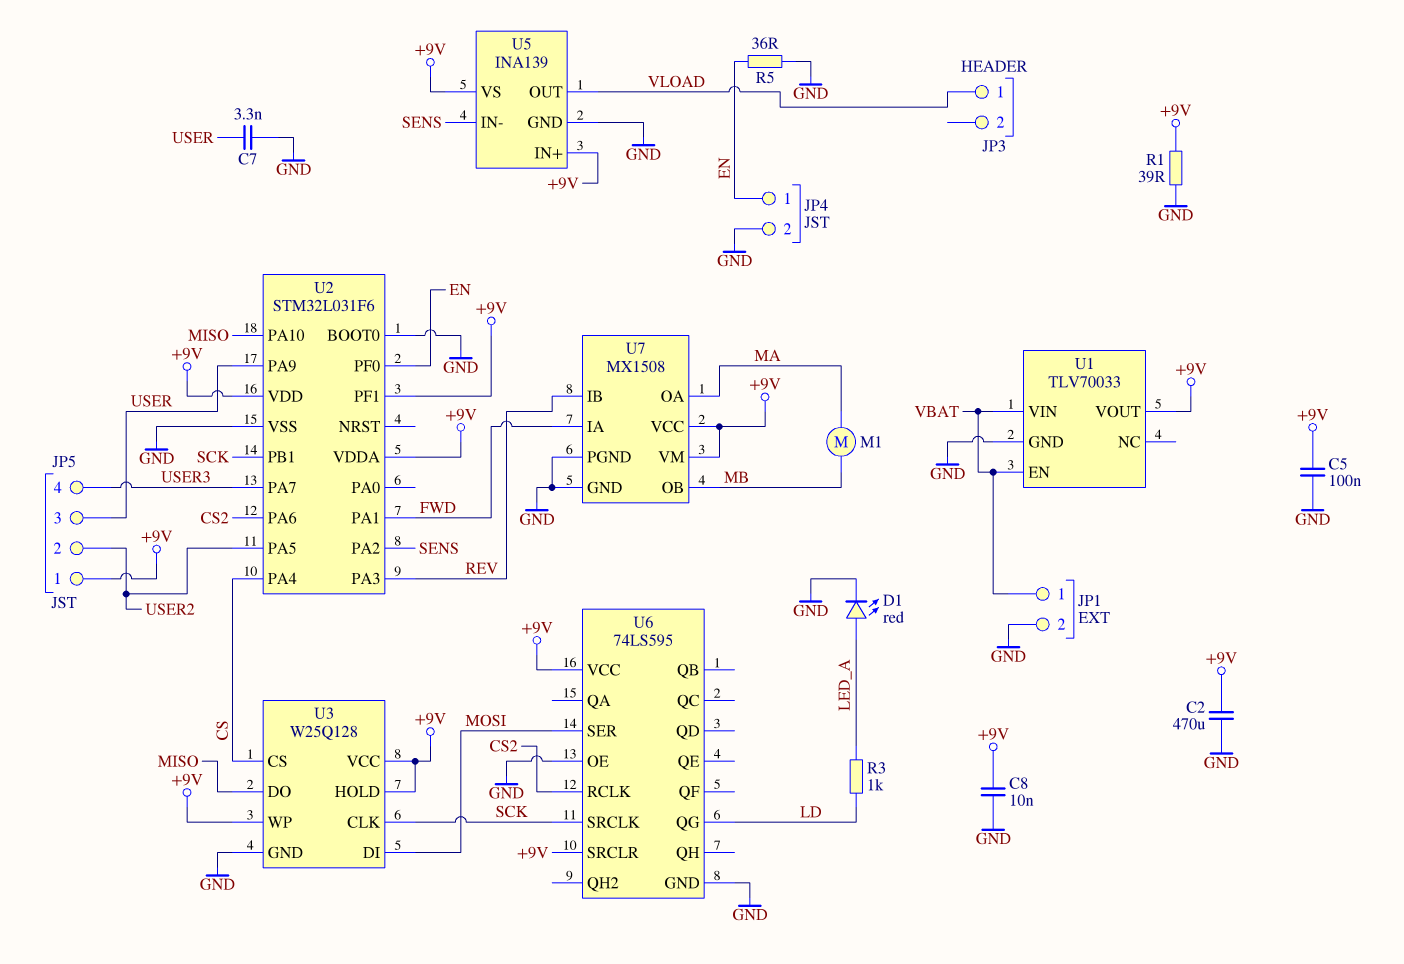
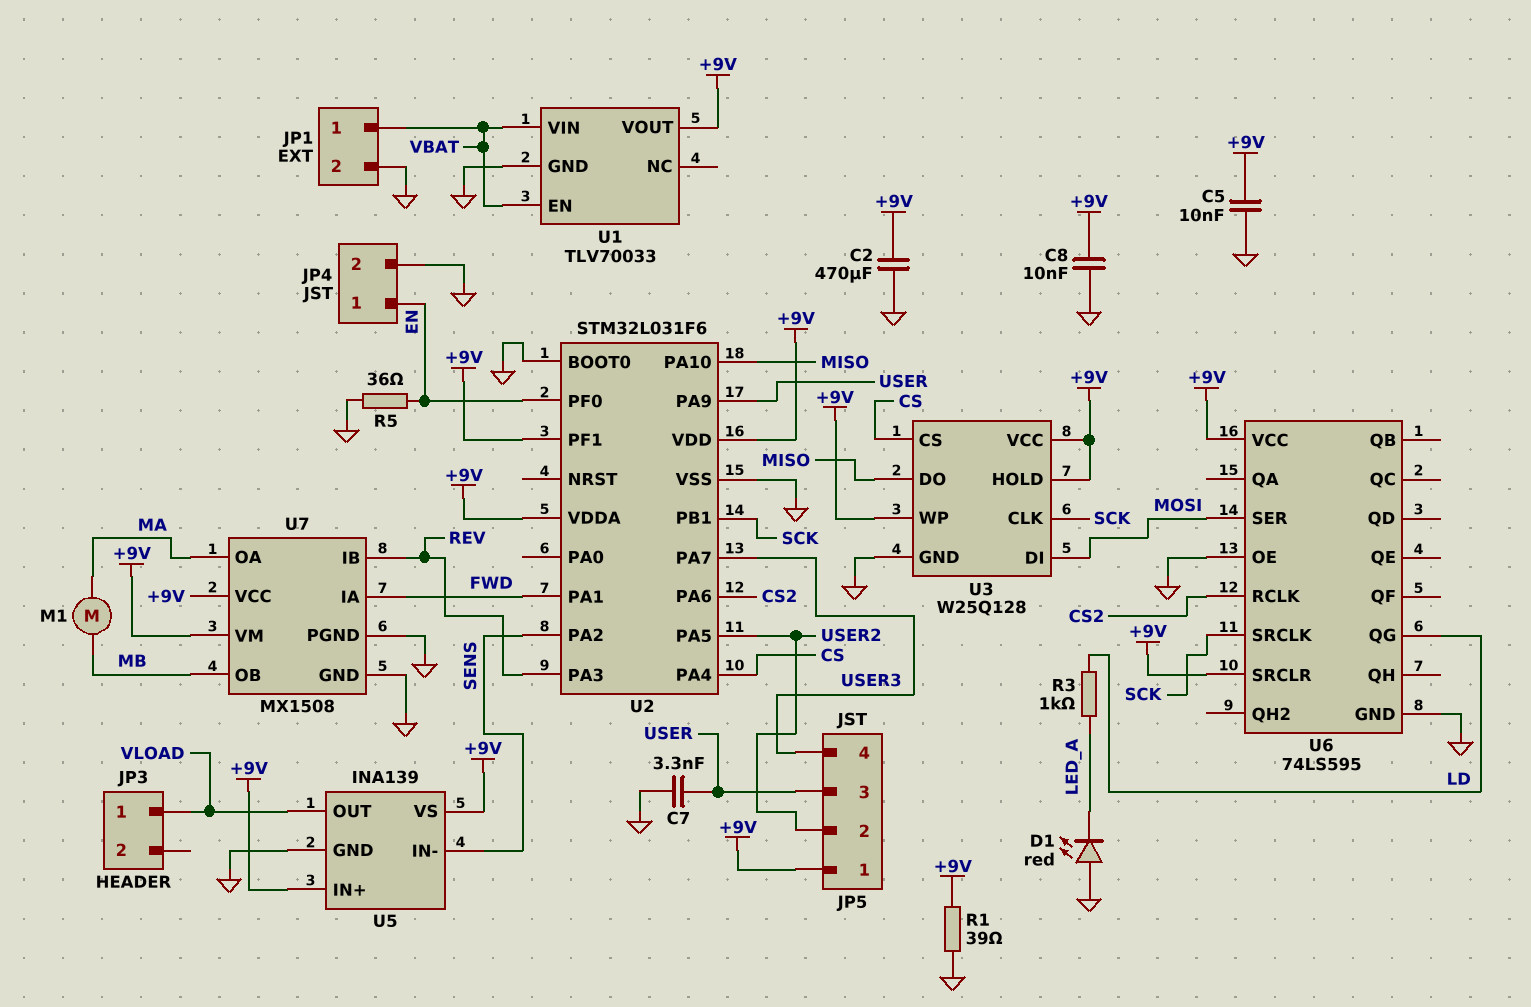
C5: 100nF (+9V, GND) -> 10nF (+9V, GND)
D1: LED red (A LED_A, K GND) -> LED red (A GND, K LED_A)

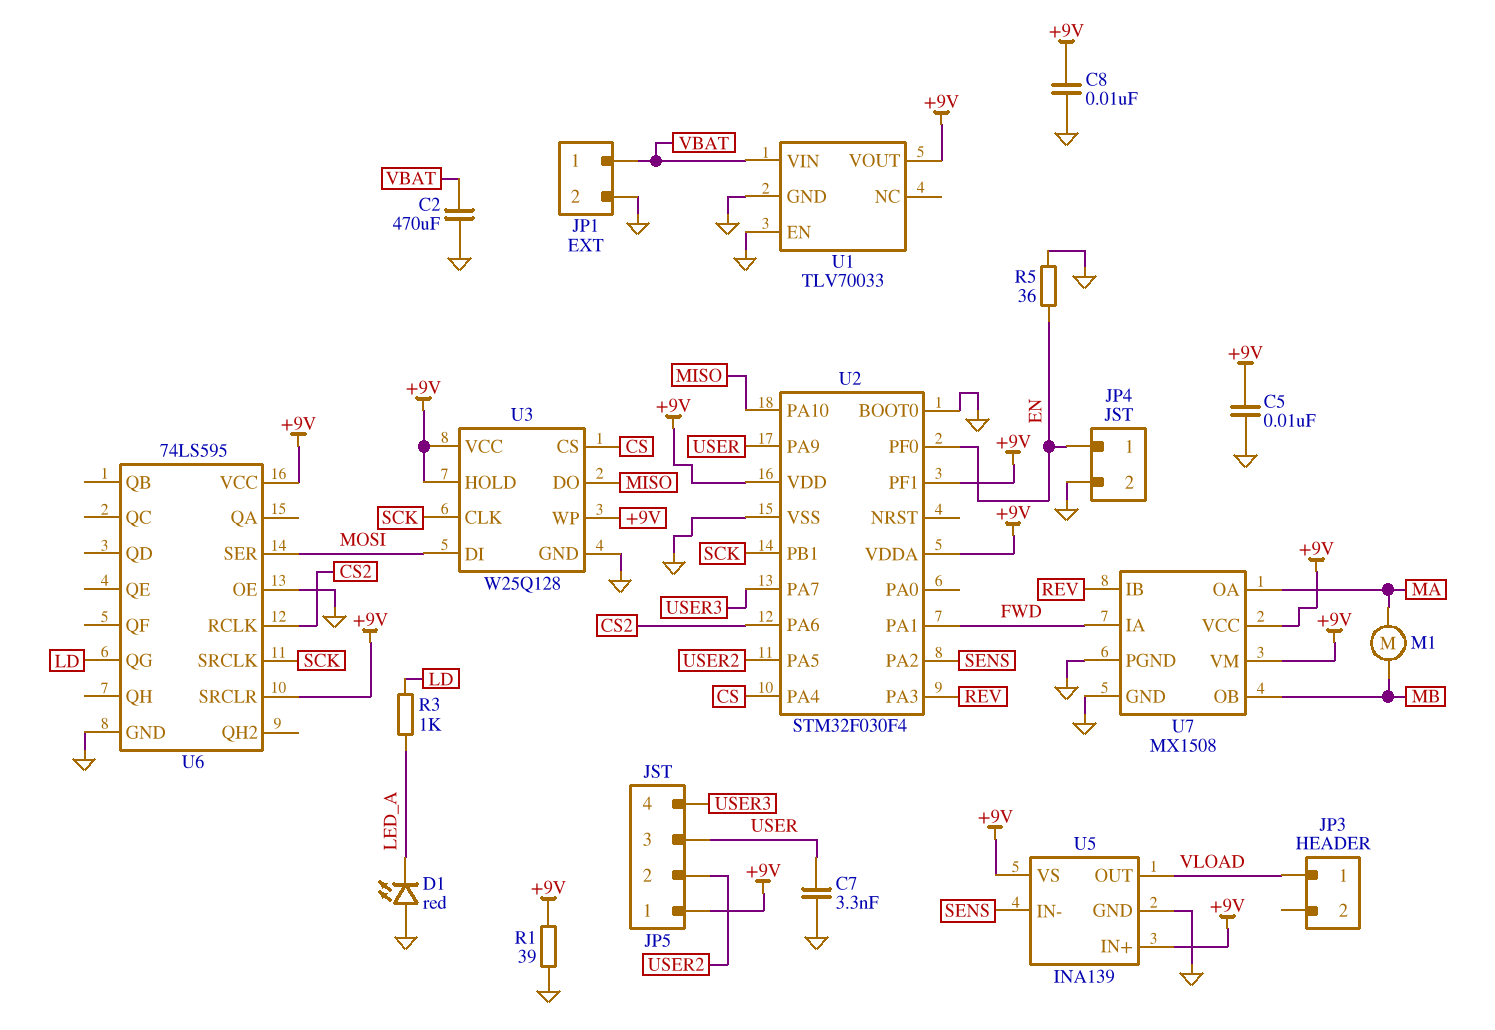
C2: 470uF (+9V, GND) -> 470uF (GND, VBAT)
U1 pin EN: VBAT -> GND
U2: STM32L031F6 -> STM32F030F4

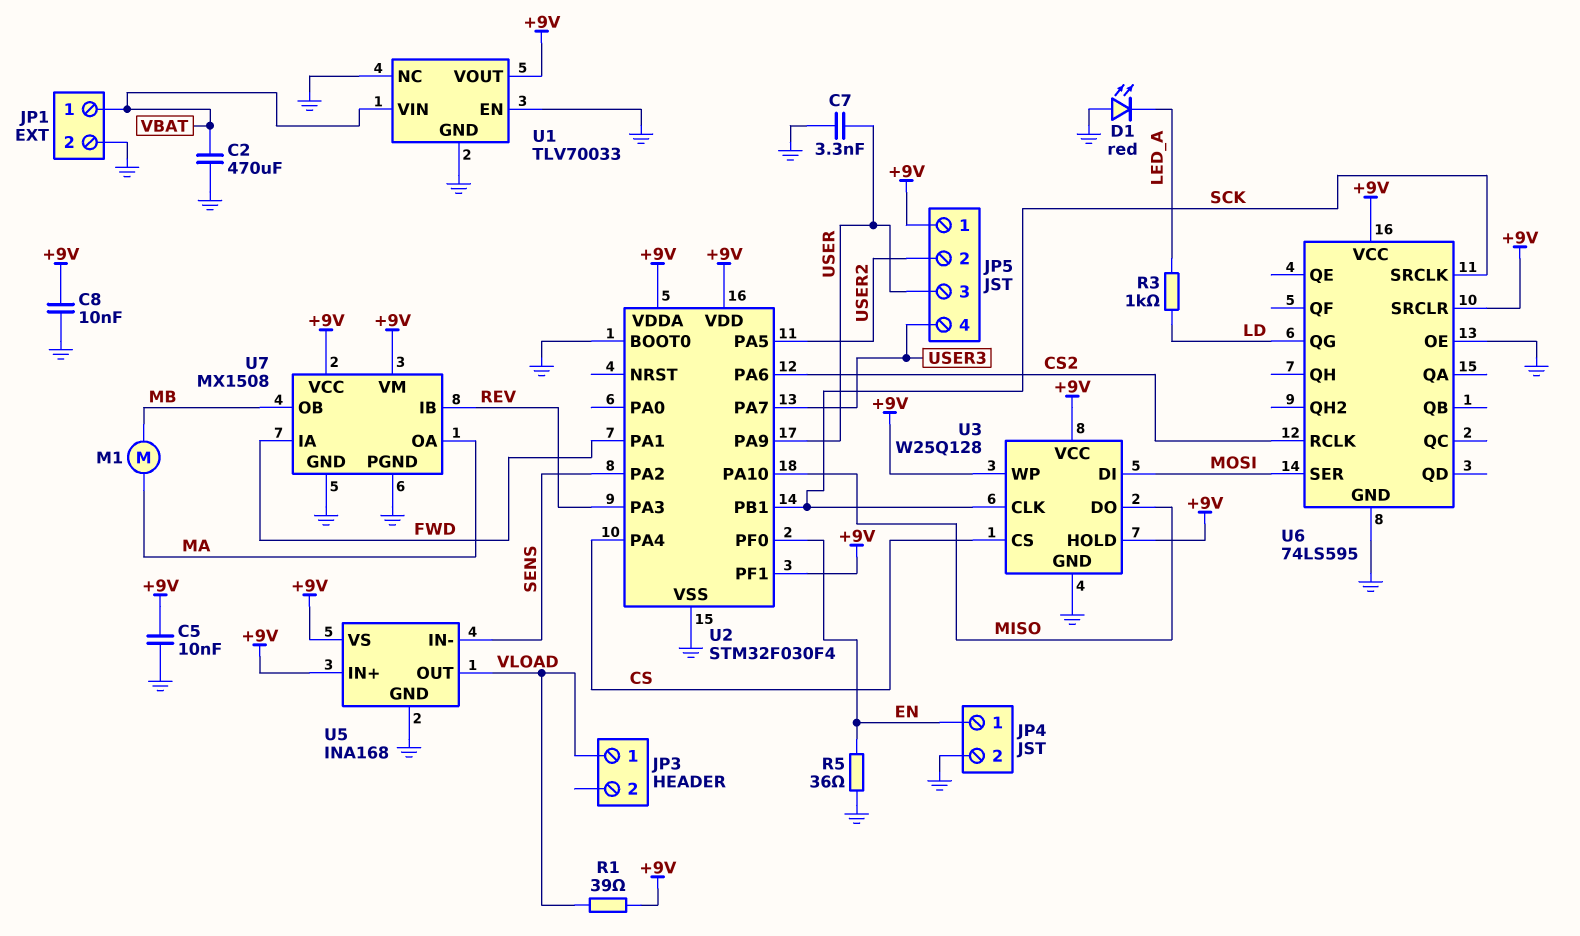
R1: 39 (+9V, GND) -> 39 (+9V, VLOAD)
U1 pin NC: none -> GND
U5: INA139 -> INA168

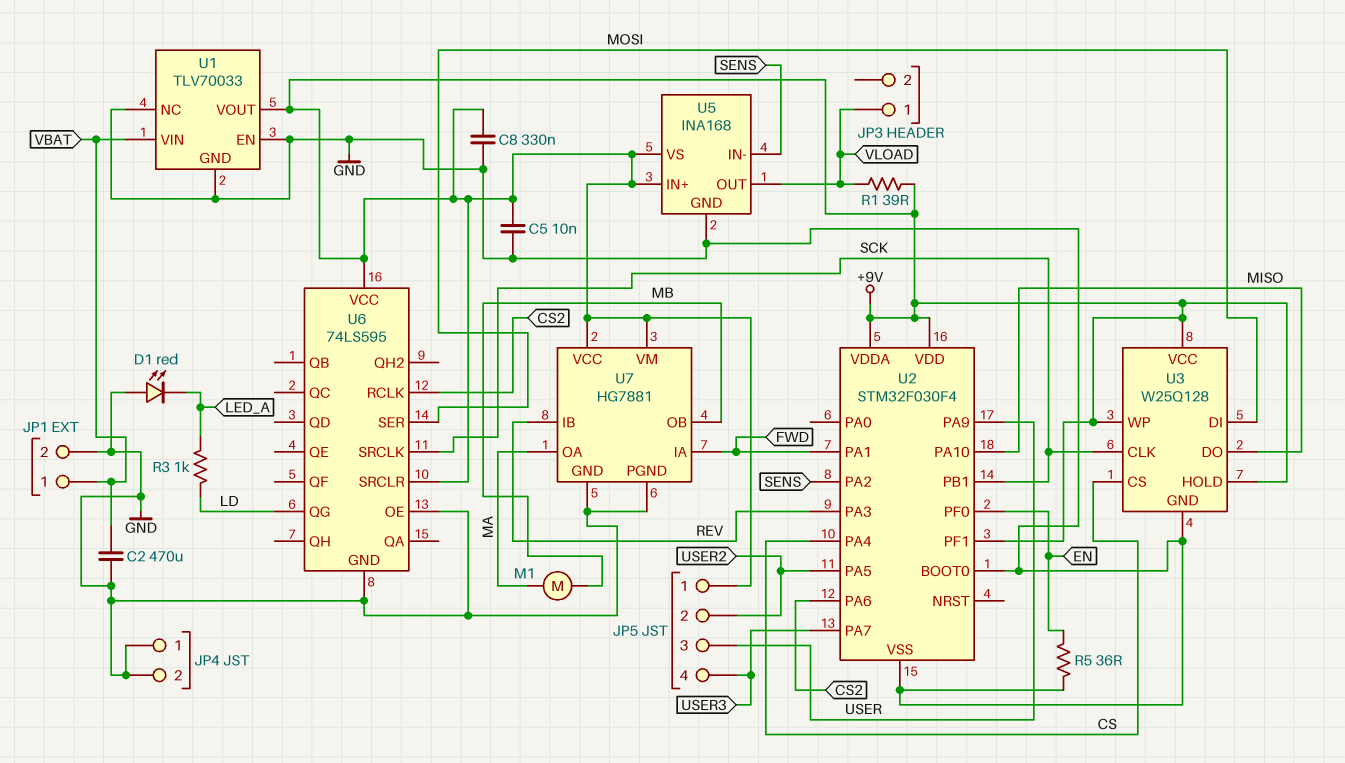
C7: 3.3nF (GND, USER) -> none
C8: 10nF (+9V, GND) -> 330nF (+9V, GND)
JP4 pin 1: EN -> GND
U7: MX1508 -> HG7881

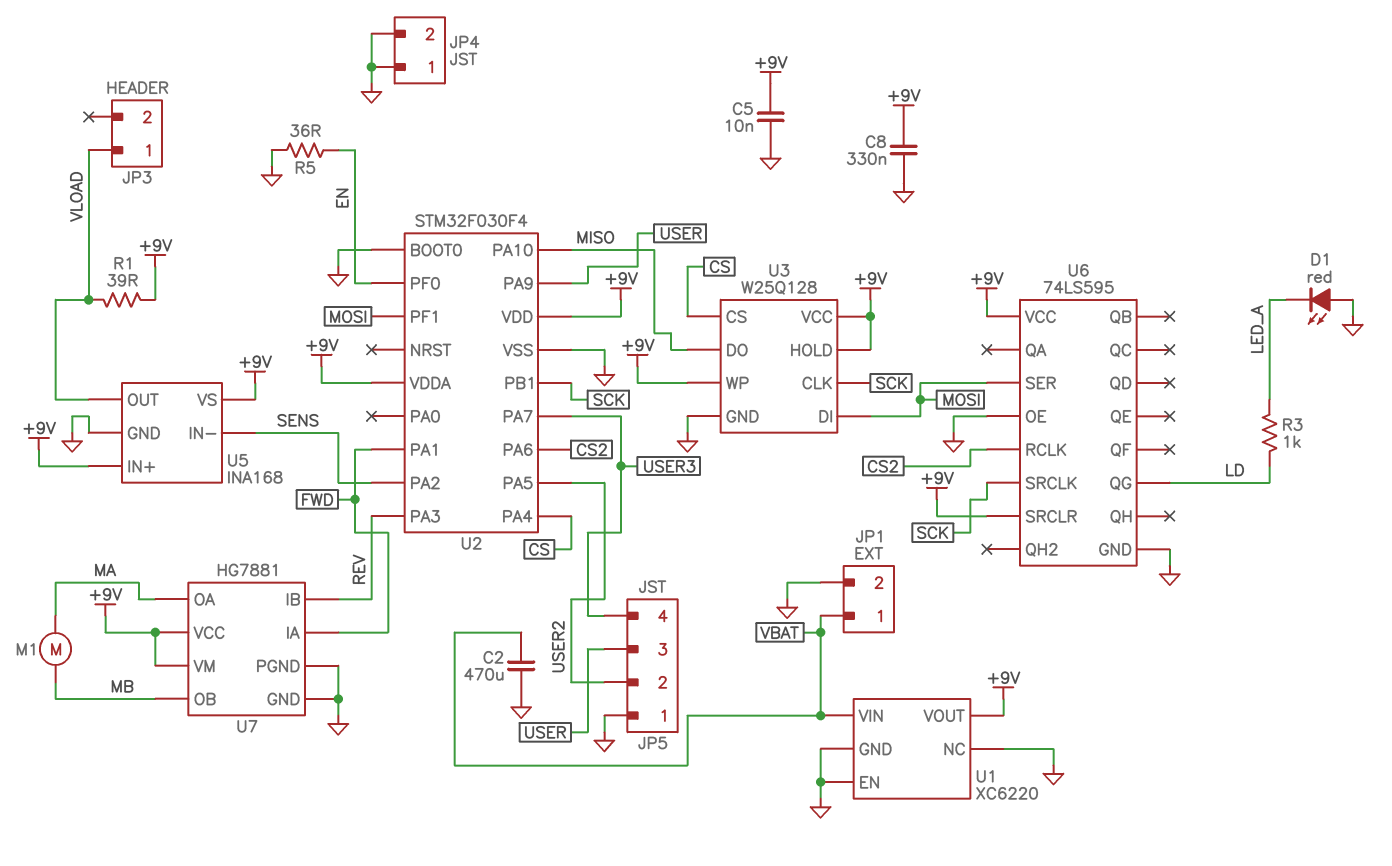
JP5 pin 1: +9V -> GND
U1: TLV70033 -> XC6220
U2 pin PF1: +9V -> MOSI

